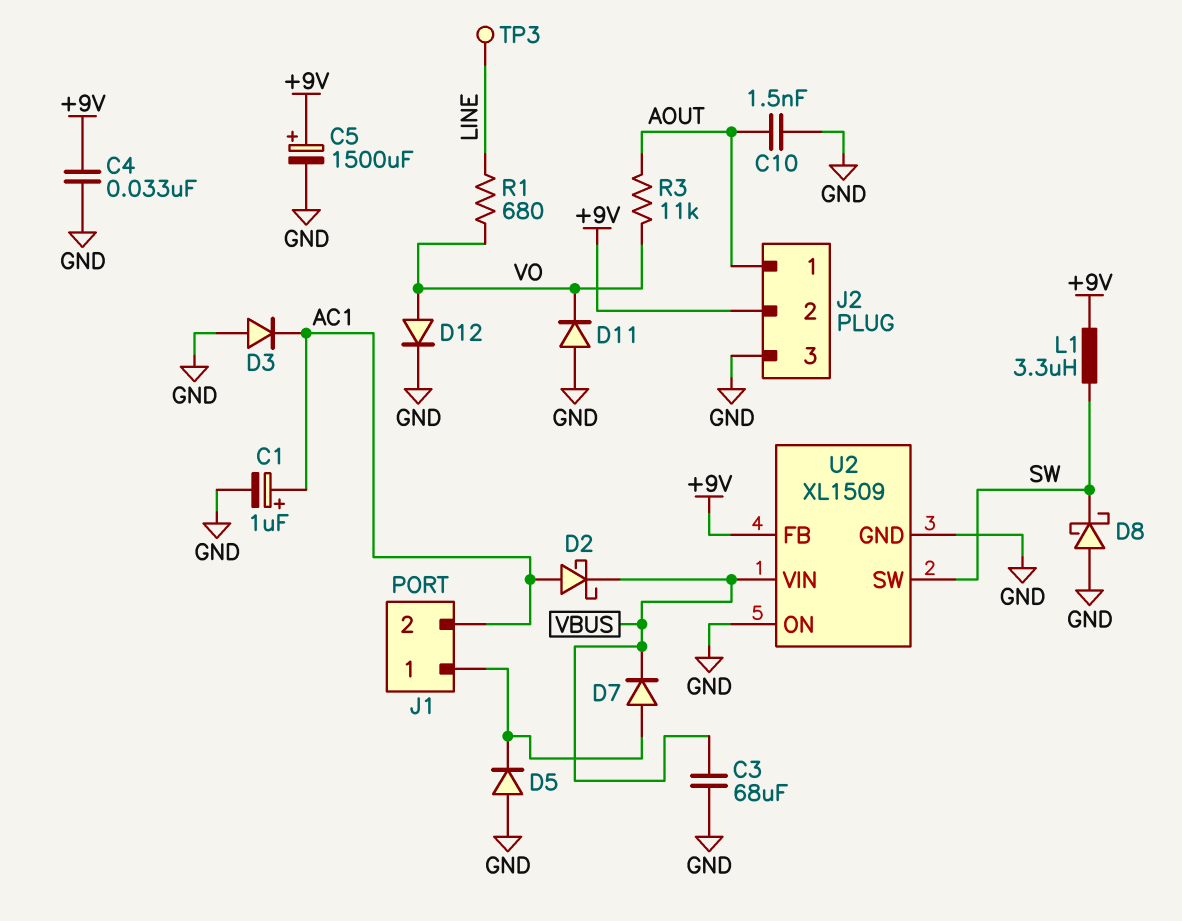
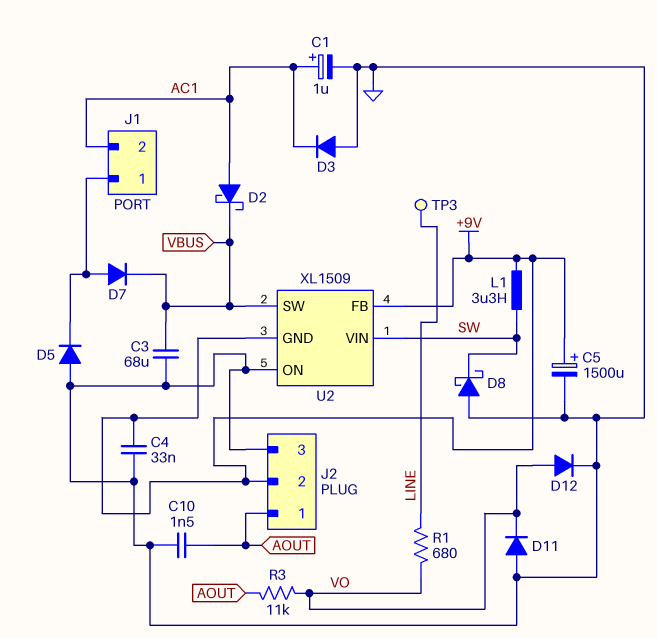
U2 pin GND: GND -> +9V
U2 pin SW: SW -> VBUS
U2 pin VIN: VBUS -> SW

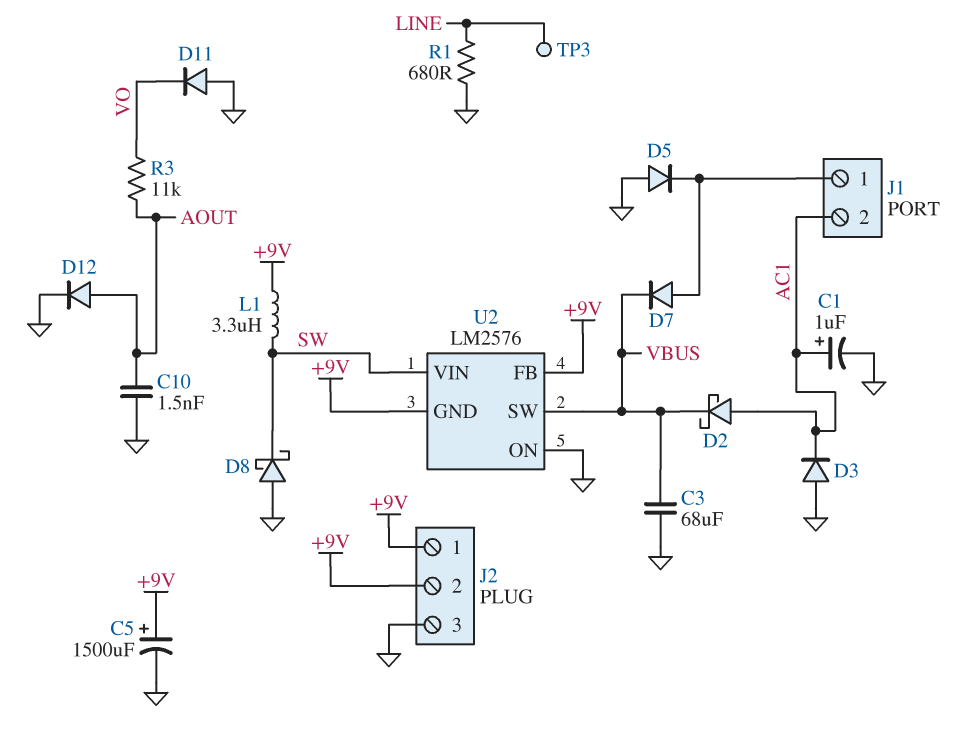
C4: 33nF (+9V, GND) -> none
D12: diode (A VO, K GND) -> diode (A AOUT, K GND)
J2 pin 1: AOUT -> +9V
R1: 680 (LINE, VO) -> 680 (GND, LINE)
U2: XL1509 -> LM2576

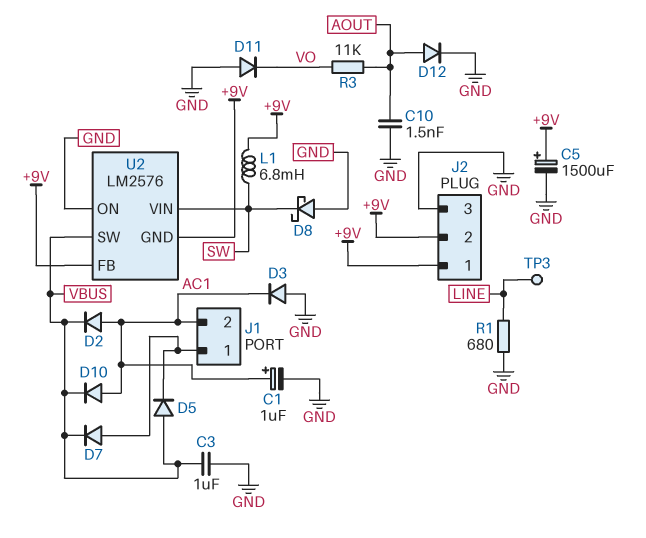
C3: 68uF (GND, VBUS) -> 1uF (GND, VBUS)
D2: schottky (A AC1, K VBUS) -> diode (A AC1, K VBUS)
D5: diode (A GND, K J1/1) -> diode (A VBUS, K J1/1)
D10: none -> diode (A AC1, K VBUS)
L1: 3.3uH (+9V, SW) -> 6.8mH (+9V, SW)

